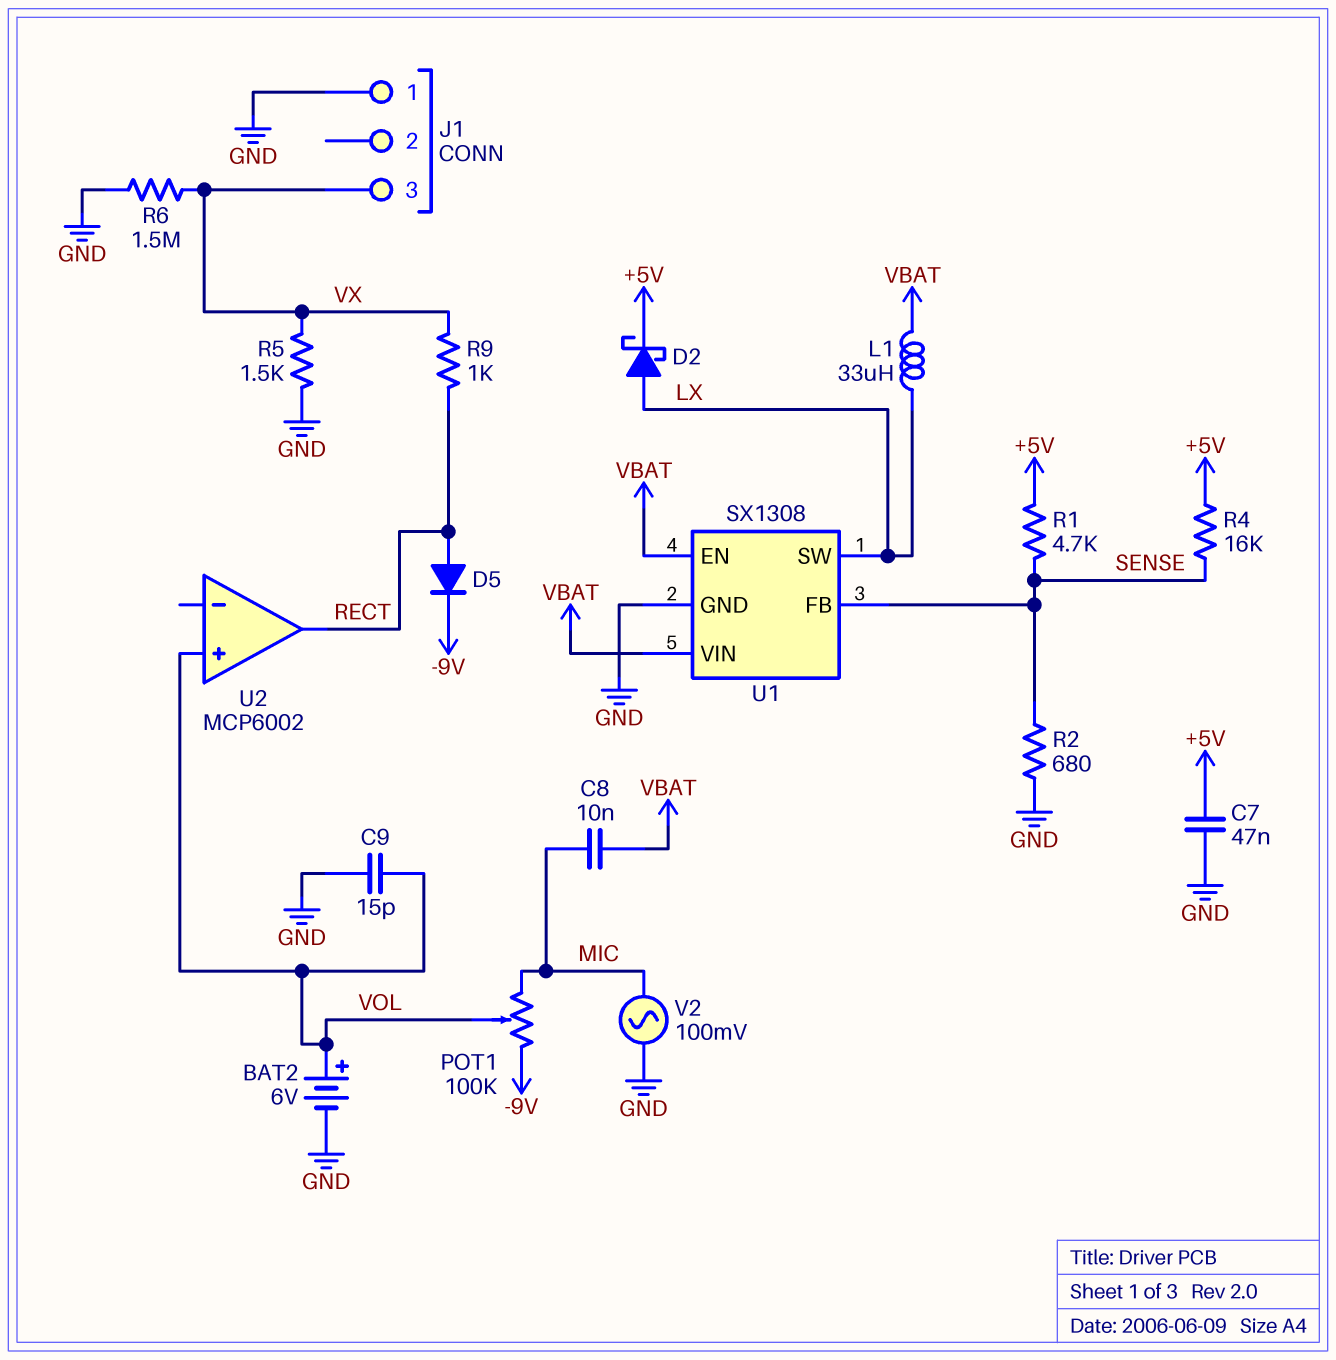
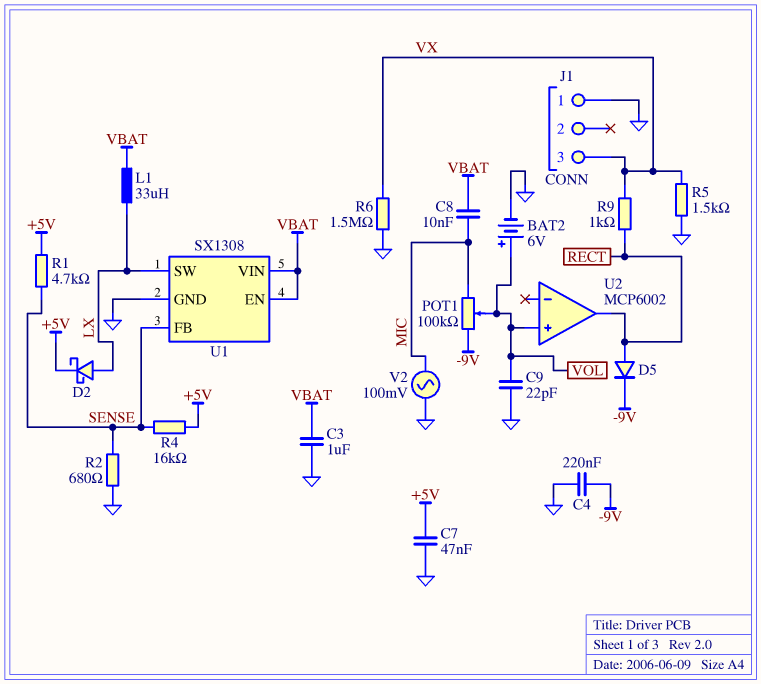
C3: none -> 1uF (GND, VBAT)
C4: none -> 220nF (-9V, GND)
C9: 15pF (GND, VOL) -> 22pF (GND, VOL)

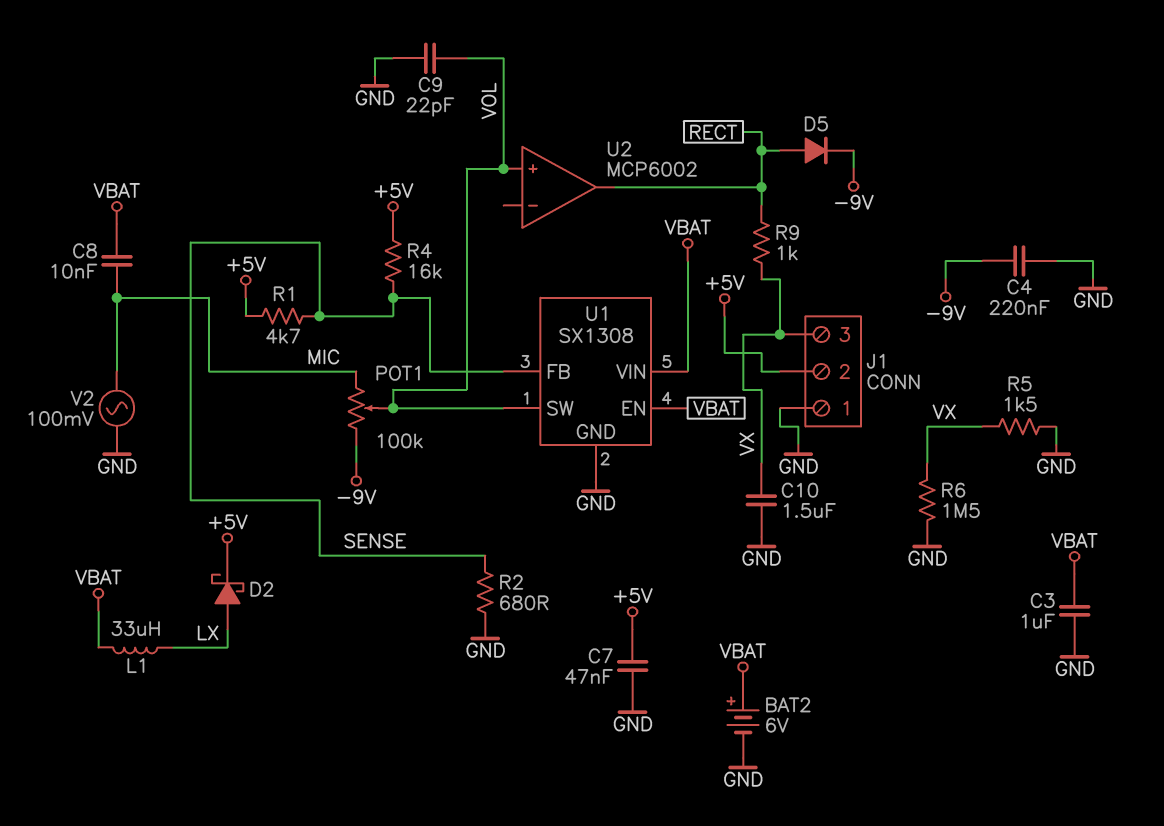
BAT2: 6V (plus VOL, minus GND) -> 6V (plus VBAT, minus GND)
C10: none -> 1.5uF (GND, VX)
J1 pin 2: none -> +5V
U1 pin SW: LX -> VOL

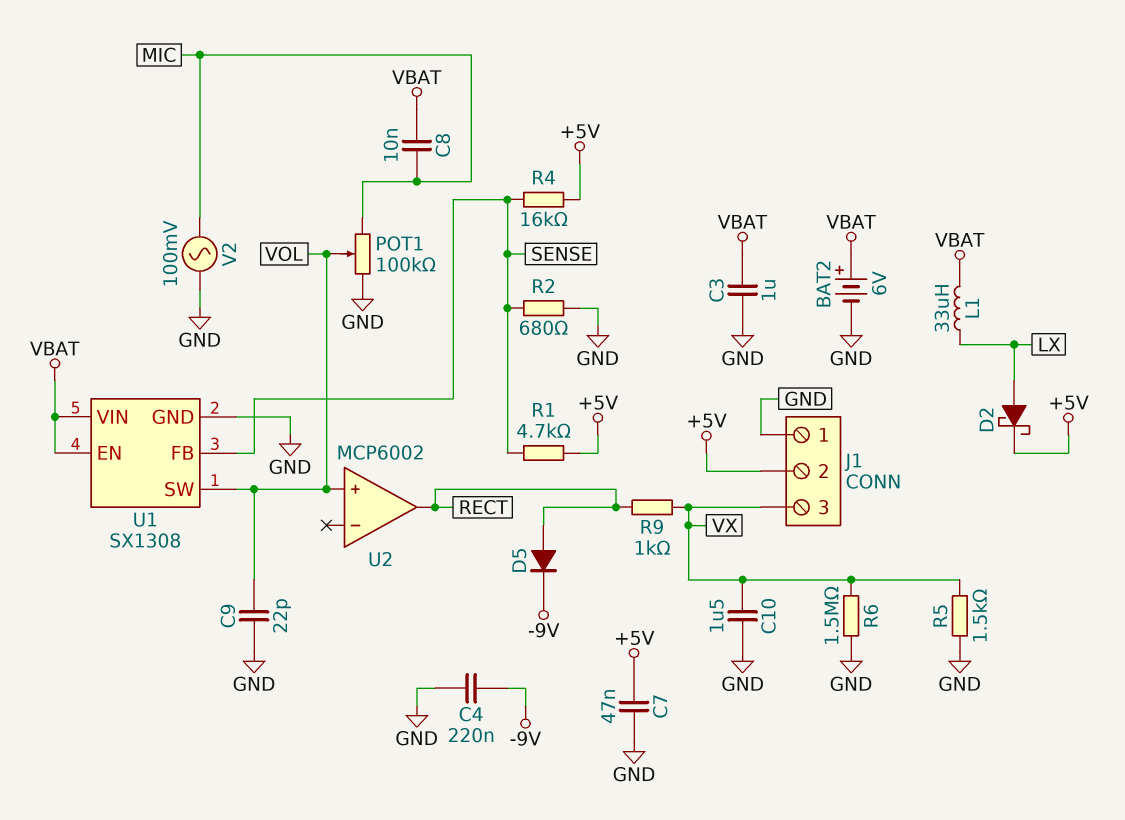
POT1: 100k (-9V, MIC, wiper VOL) -> 100k (GND, MIC, wiper VOL)

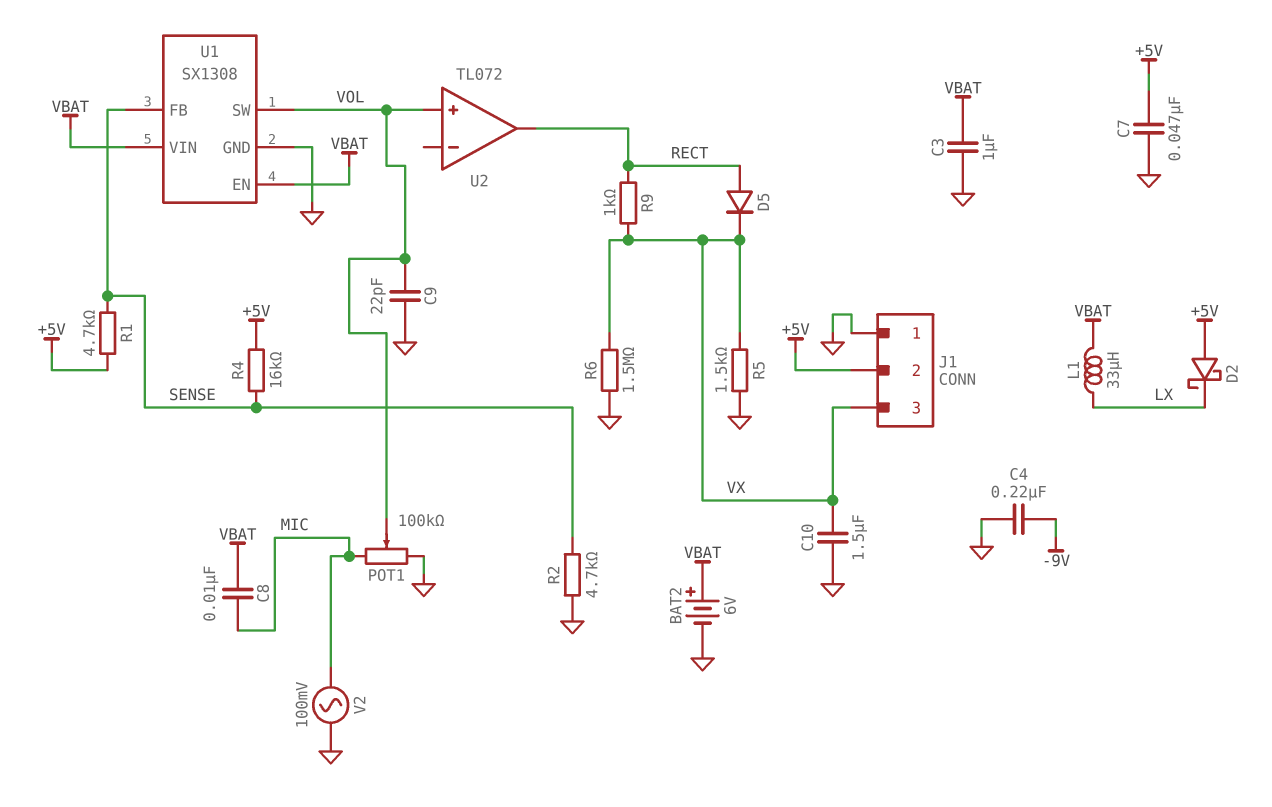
D2: schottky (A LX, K +5V) -> schottky (A +5V, K LX)
D5: diode (A RECT, K -9V) -> diode (A RECT, K VX)
R2: 680 (GND, SENSE) -> 4.7k (GND, SENSE)
U2: MCP6002 -> TL072

